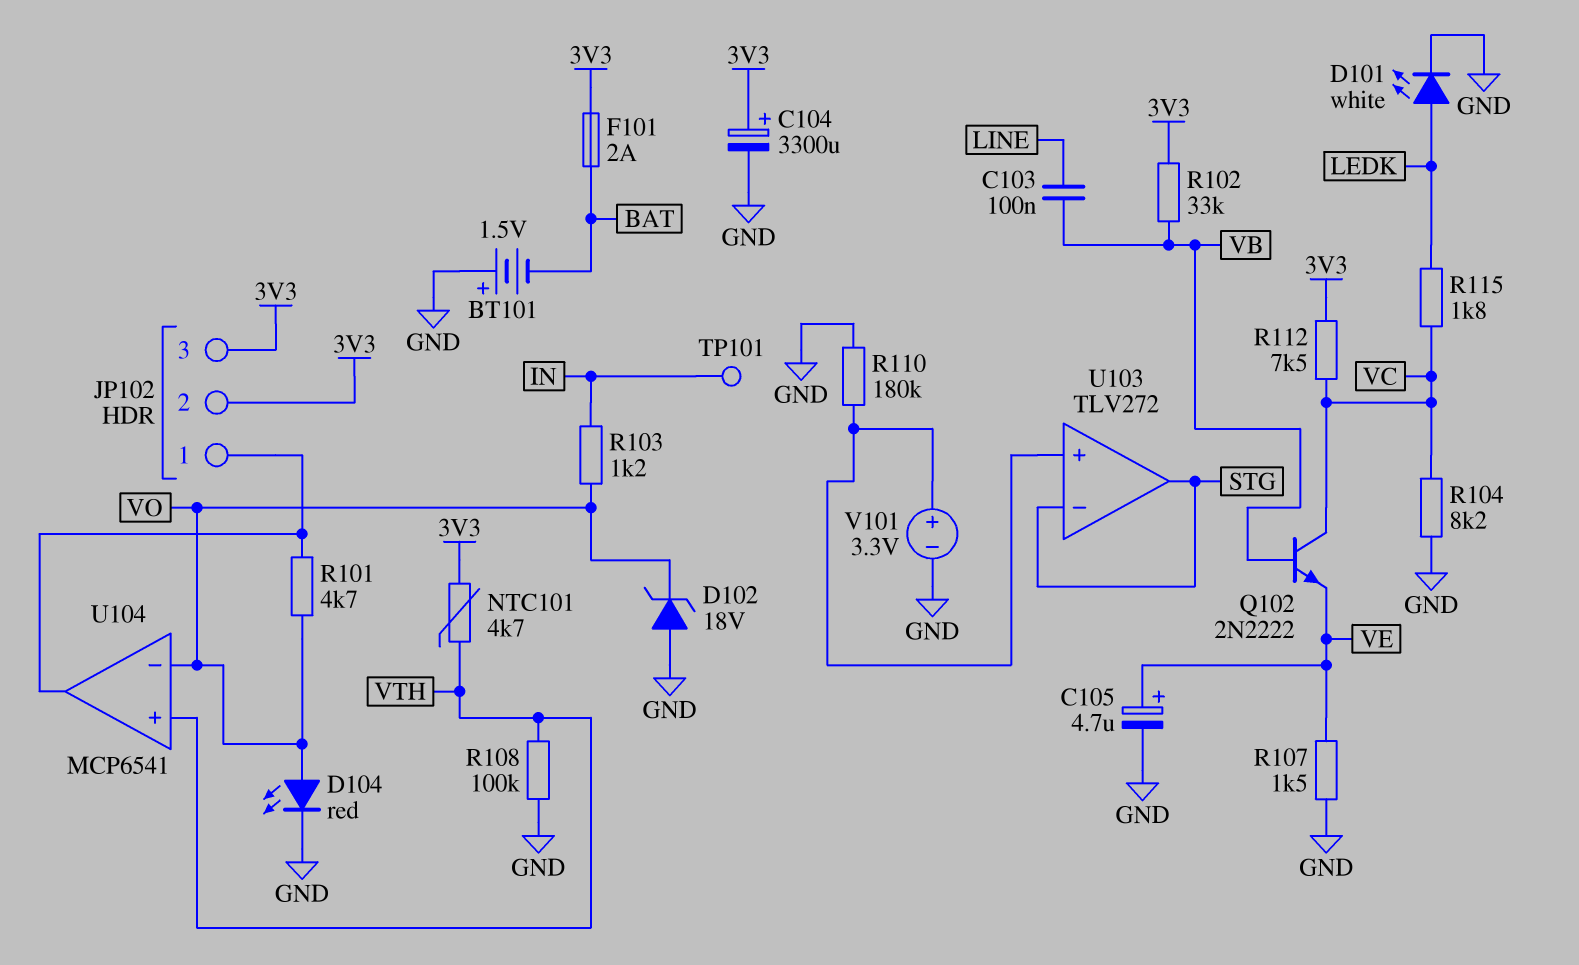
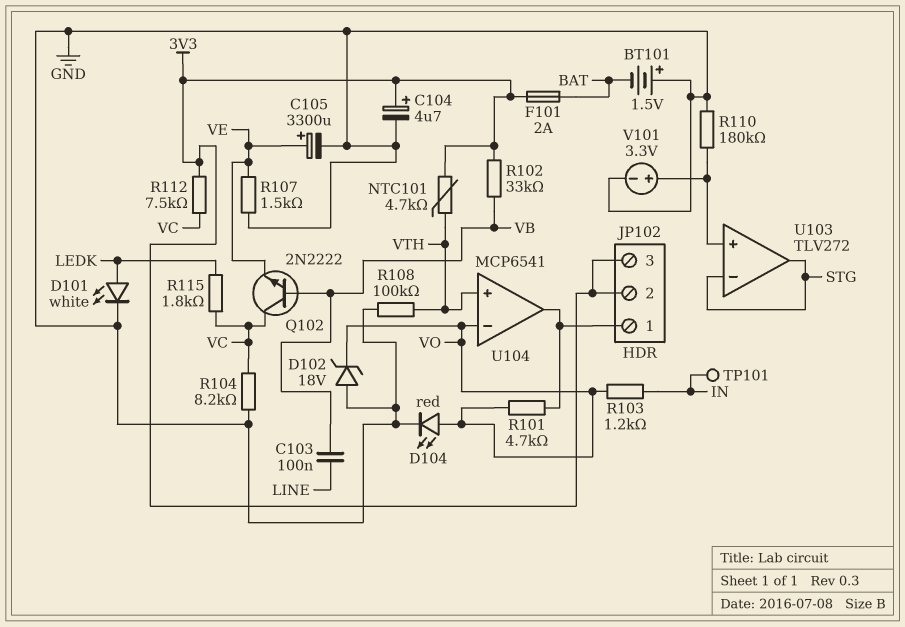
C104: 3300uF (plus 3V3, minus GND) -> 4.7uF (plus 3V3, minus GND)
C105: 4.7uF (plus VE, minus GND) -> 3300uF (plus VE, minus GND)

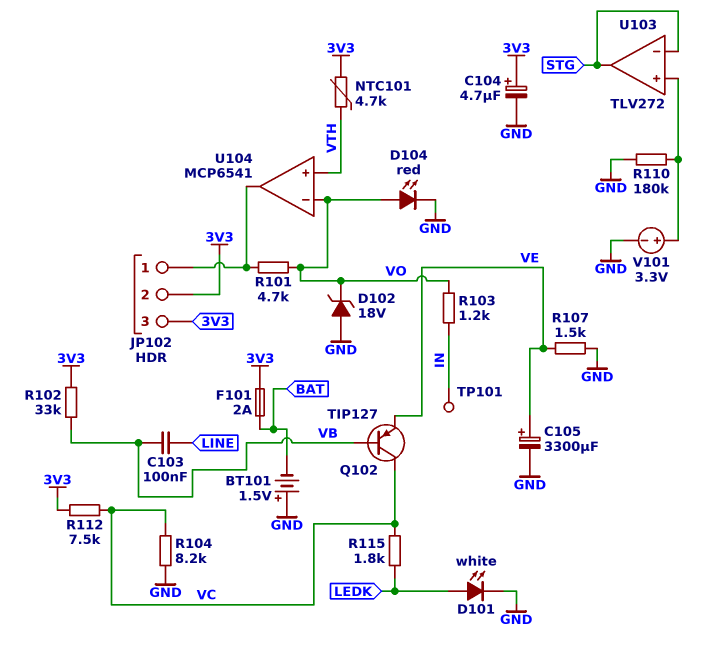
Q102: NPN 2N2222 (B VB, C VC, E VE) -> PNP TIP127 (B VB, C VC, E VE)
R108: 100k (GND, VTH) -> none

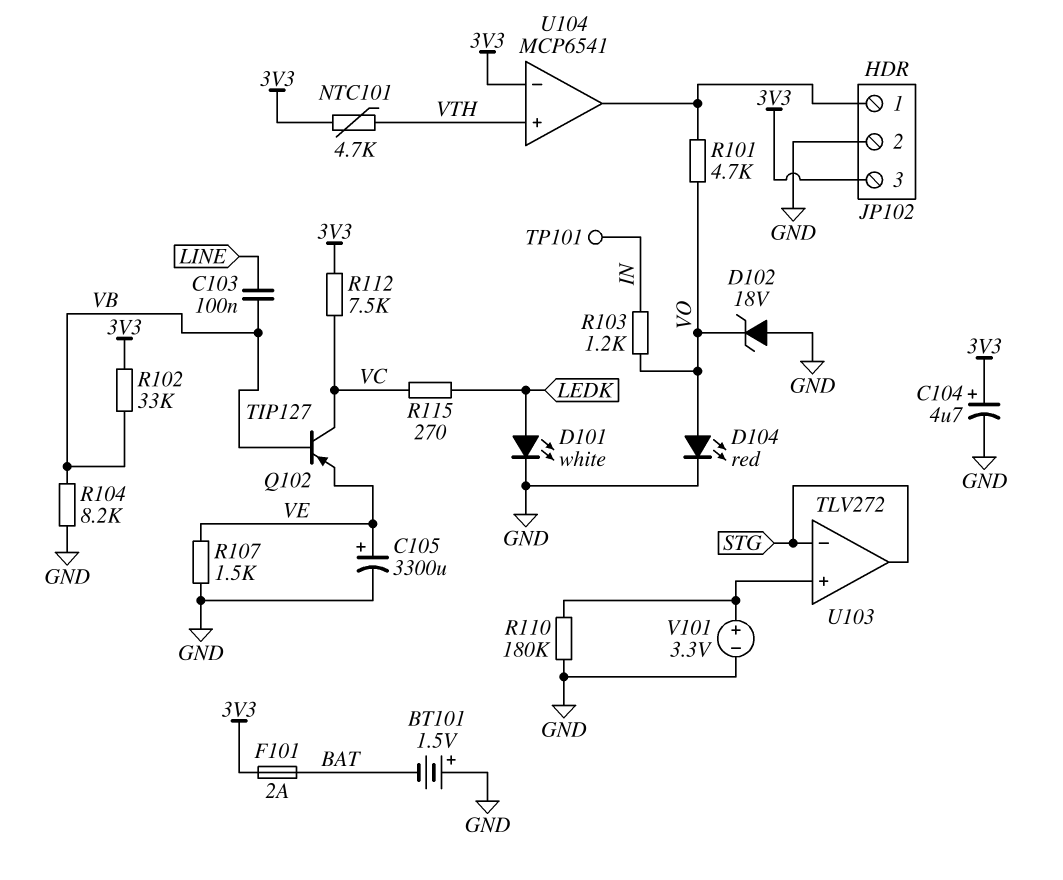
JP102 pin 2: 3V3 -> GND
R104: 8.2k (GND, VC) -> 8.2k (GND, VB)
R115: 1.8k (LEDK, VC) -> 270 (LEDK, VC)
U104 pin in-: VO -> 3V3

